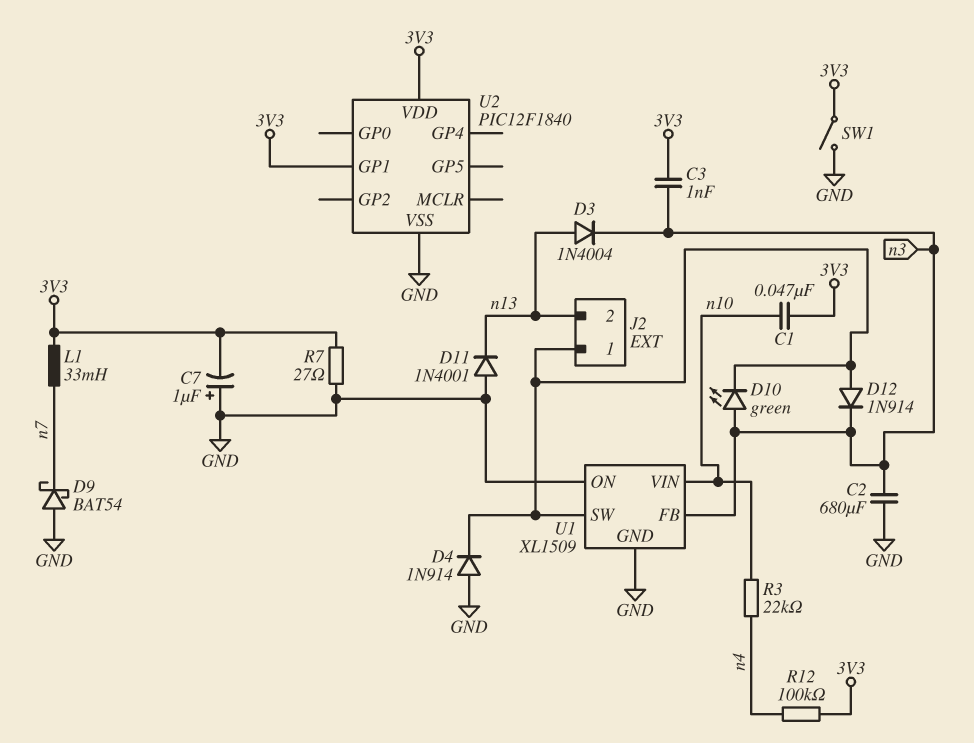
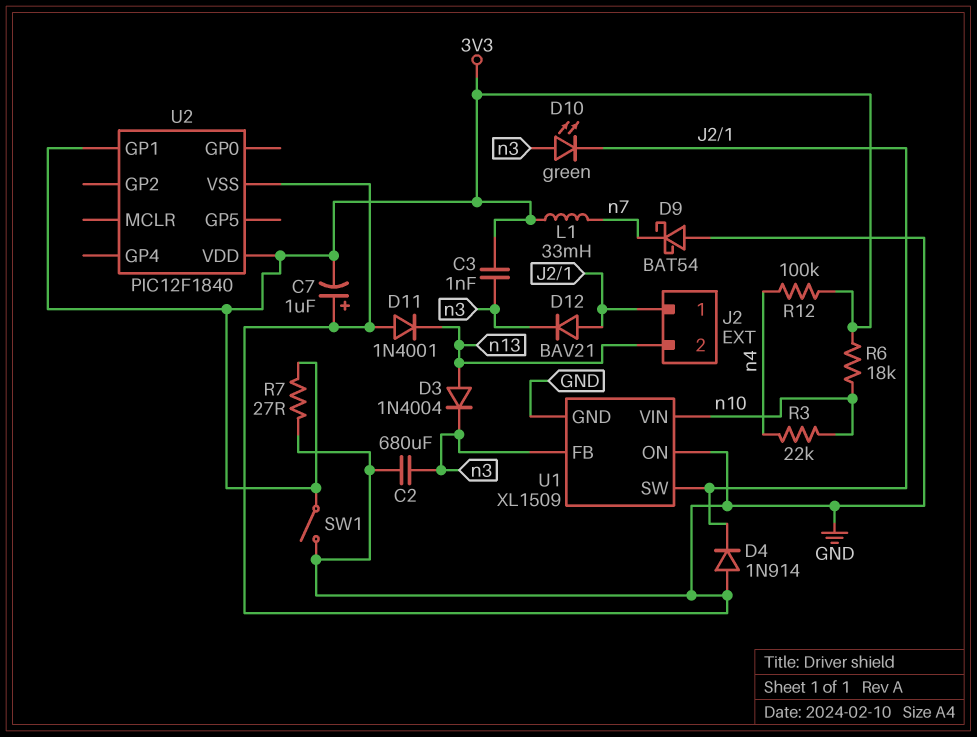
C1: 47nF (3V3, n10) -> none
D12: diode 1N914 (A J2/1, K n3) -> diode BAV21 (A J2/1, K n3)
R6: none -> 18k (3V3, n10)

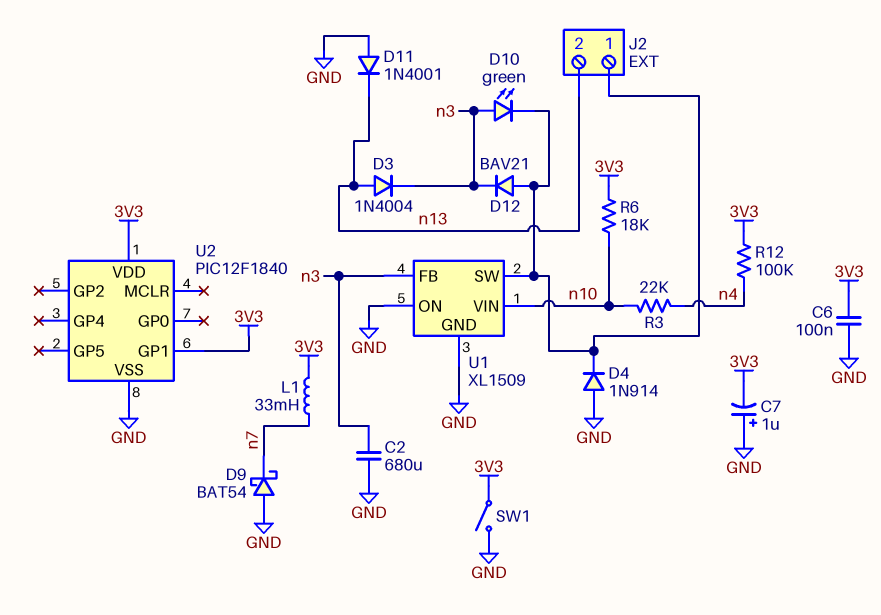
C3: 1nF (3V3, n3) -> none
C6: none -> 100nF (3V3, GND)
R7: 27 (3V3, GND) -> none

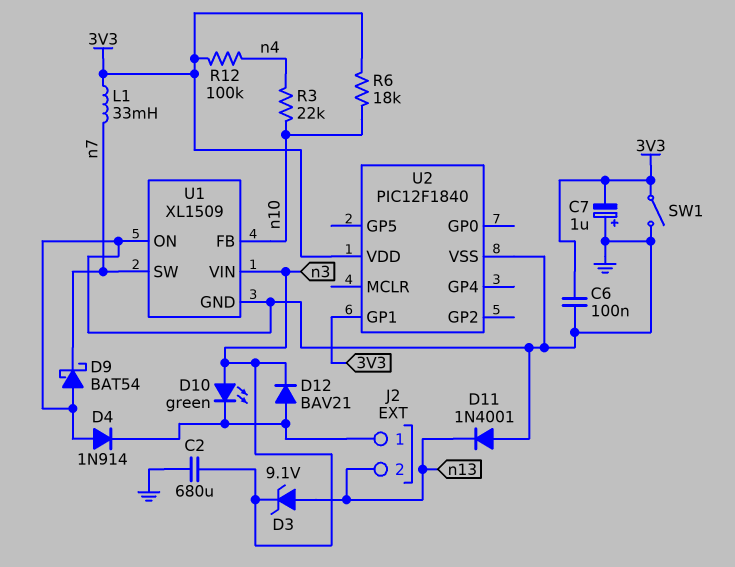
D3: diode 1N4004 (A n13, K n3) -> zener 9.1V (A n13, K n3)
U1 pin FB: n3 -> n10
U1 pin SW: J2/1 -> n7
U1 pin VIN: n10 -> n3

